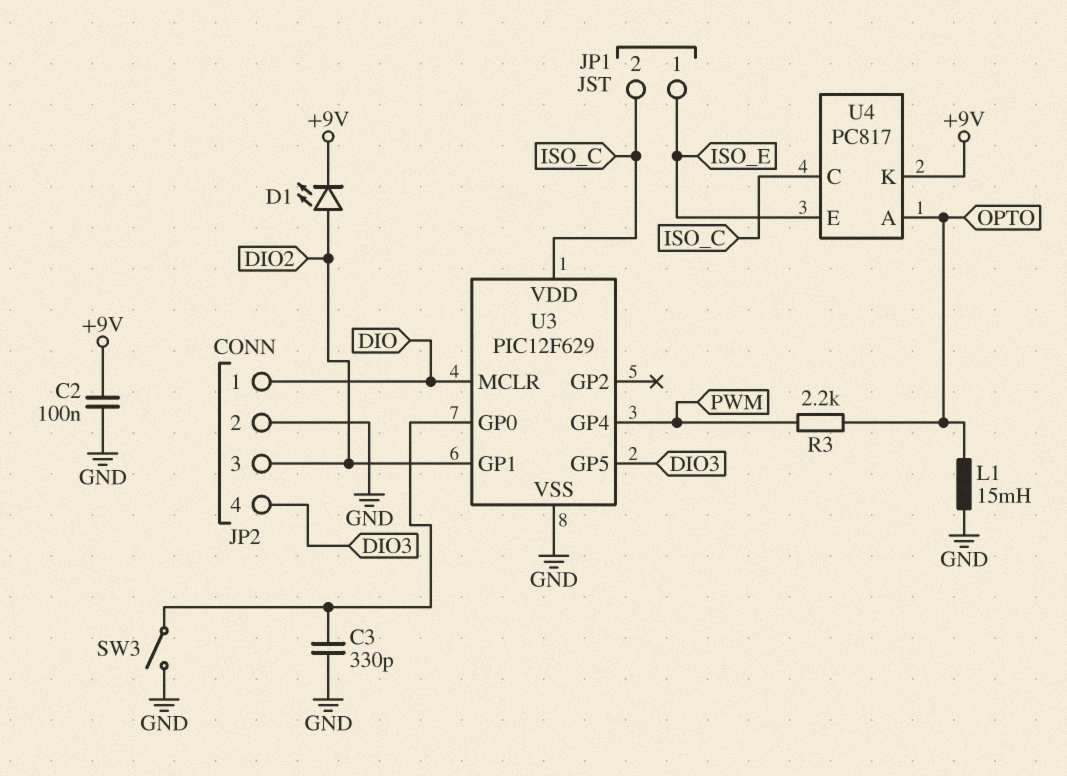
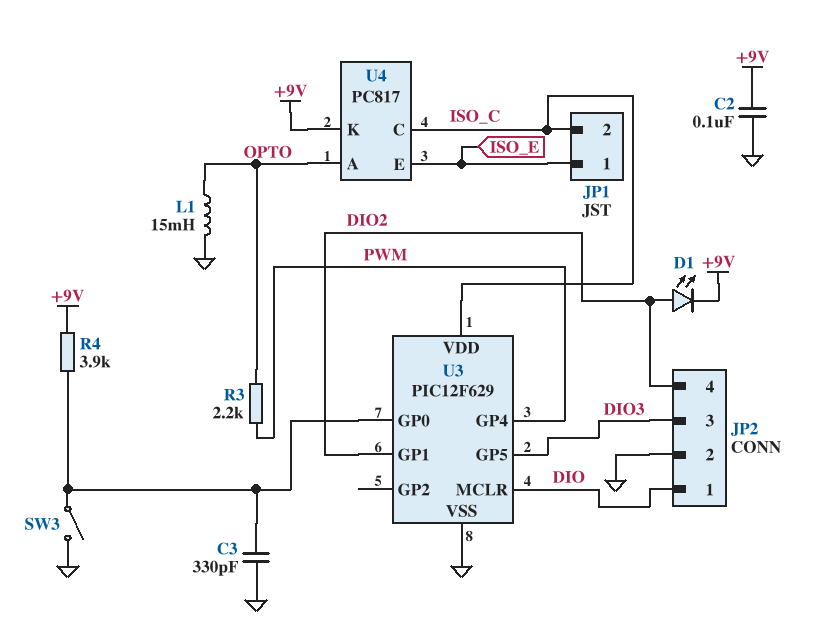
JP2 pin 3: DIO2 -> DIO3
JP2 pin 4: DIO3 -> DIO2
R4: none -> 3.9k (+9V, U3/GP0)

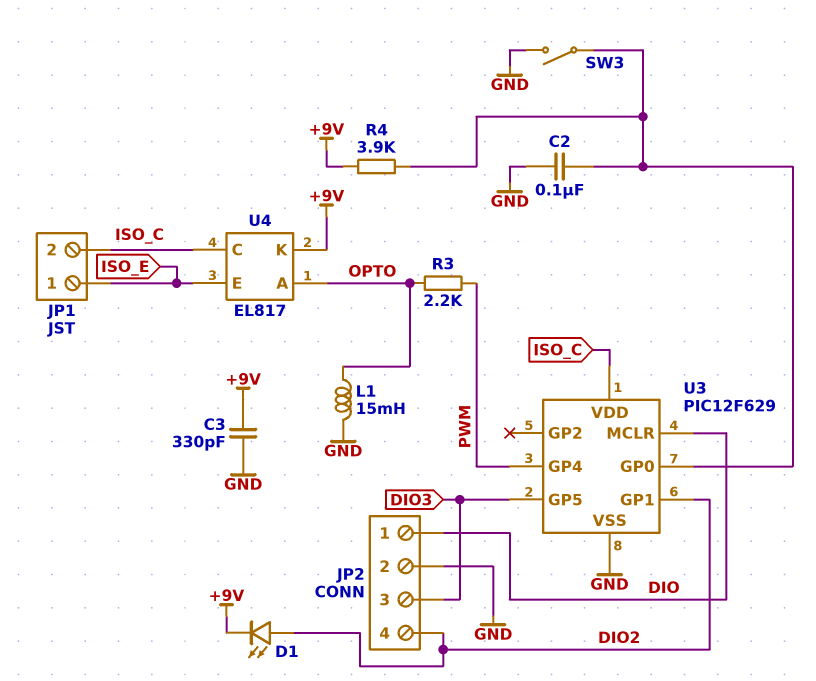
C2: 100nF (+9V, GND) -> 100nF (GND, U3/GP0)
C3: 330pF (GND, U3/GP0) -> 330pF (+9V, GND)
U4: PC817 -> EL817

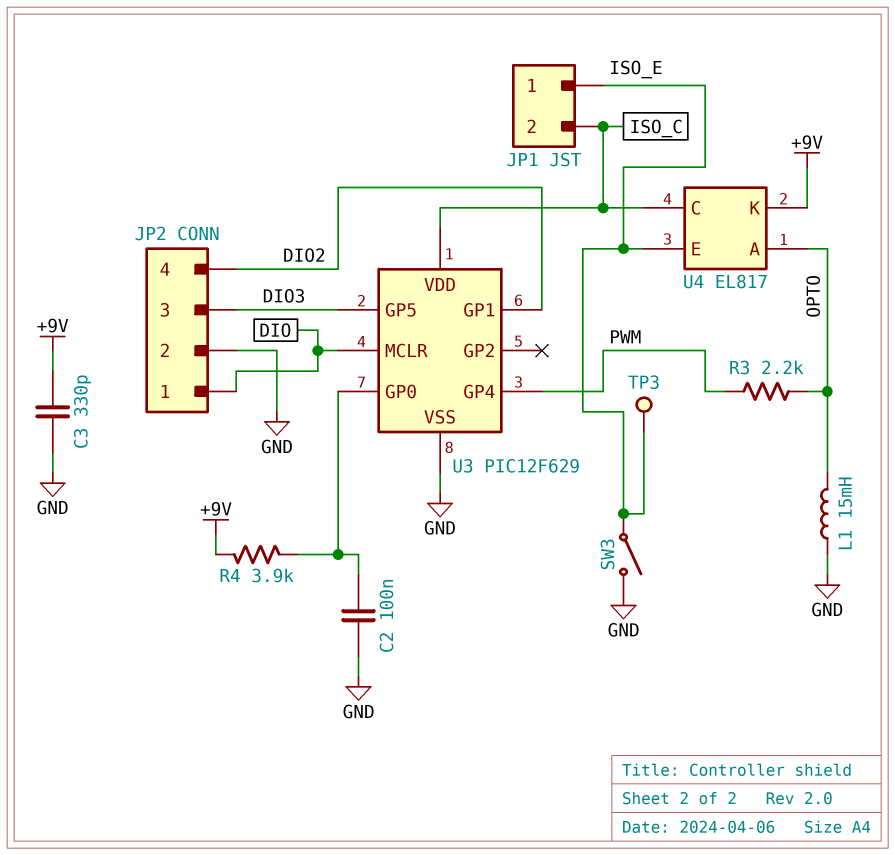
D1: LED (A DIO2, K +9V) -> none
SW3: switch (GND, U3/GP0) -> switch (GND, ISO_E)
TP3: none -> test point (ISO_E)

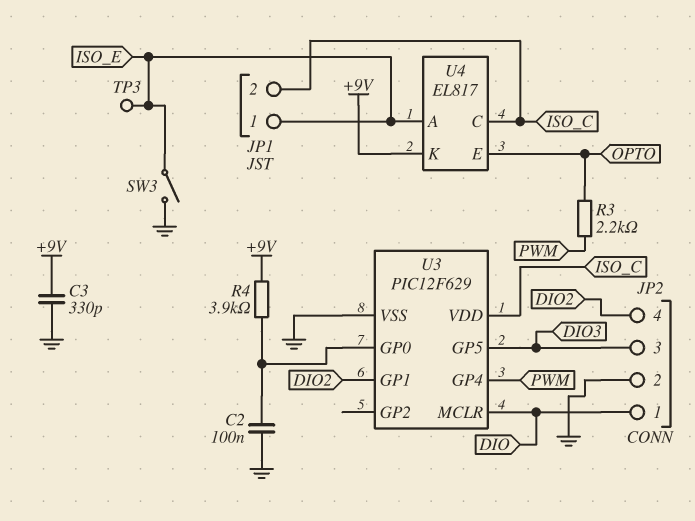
L1: 15mH (GND, OPTO) -> none
U4 pin A: OPTO -> ISO_E
U4 pin E: ISO_E -> OPTO

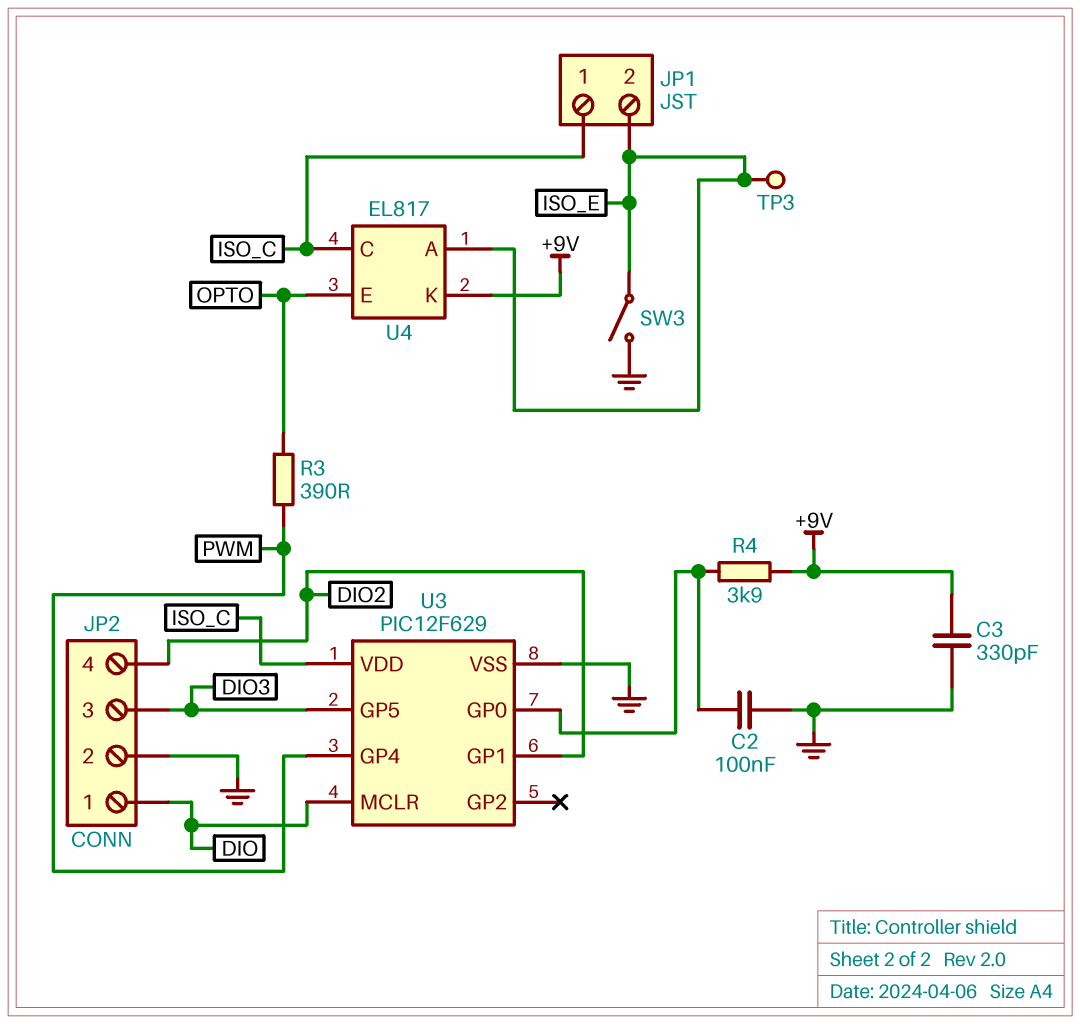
JP1 pin 1: ISO_E -> ISO_C
JP1 pin 2: ISO_C -> ISO_E
R3: 2.2k (OPTO, PWM) -> 390 (OPTO, PWM)

